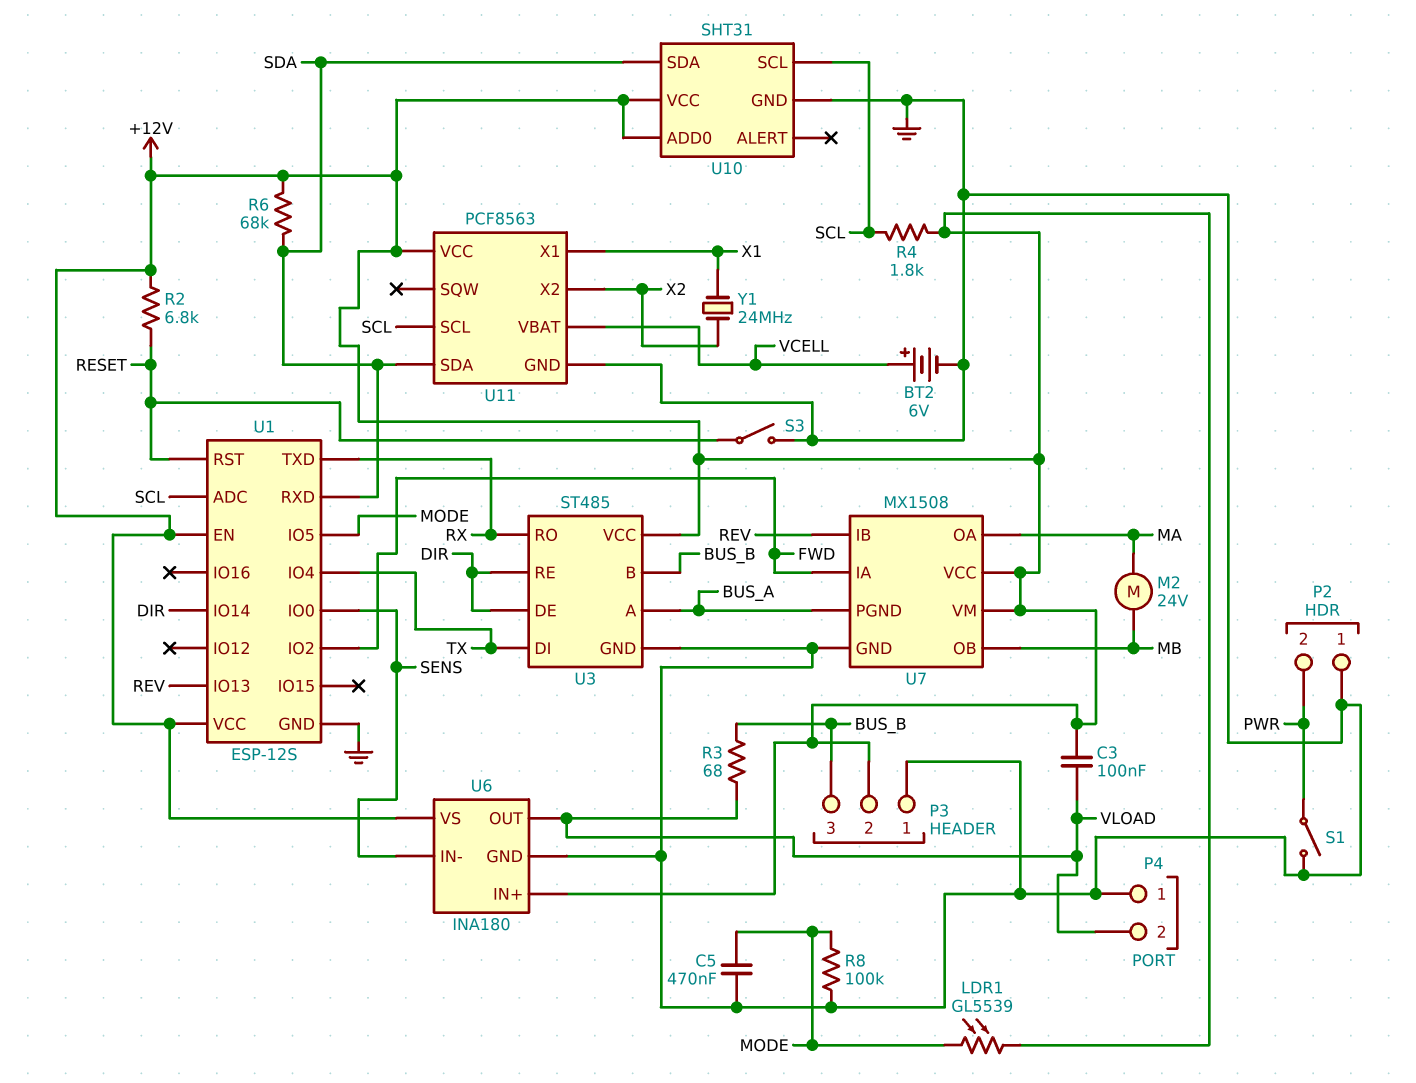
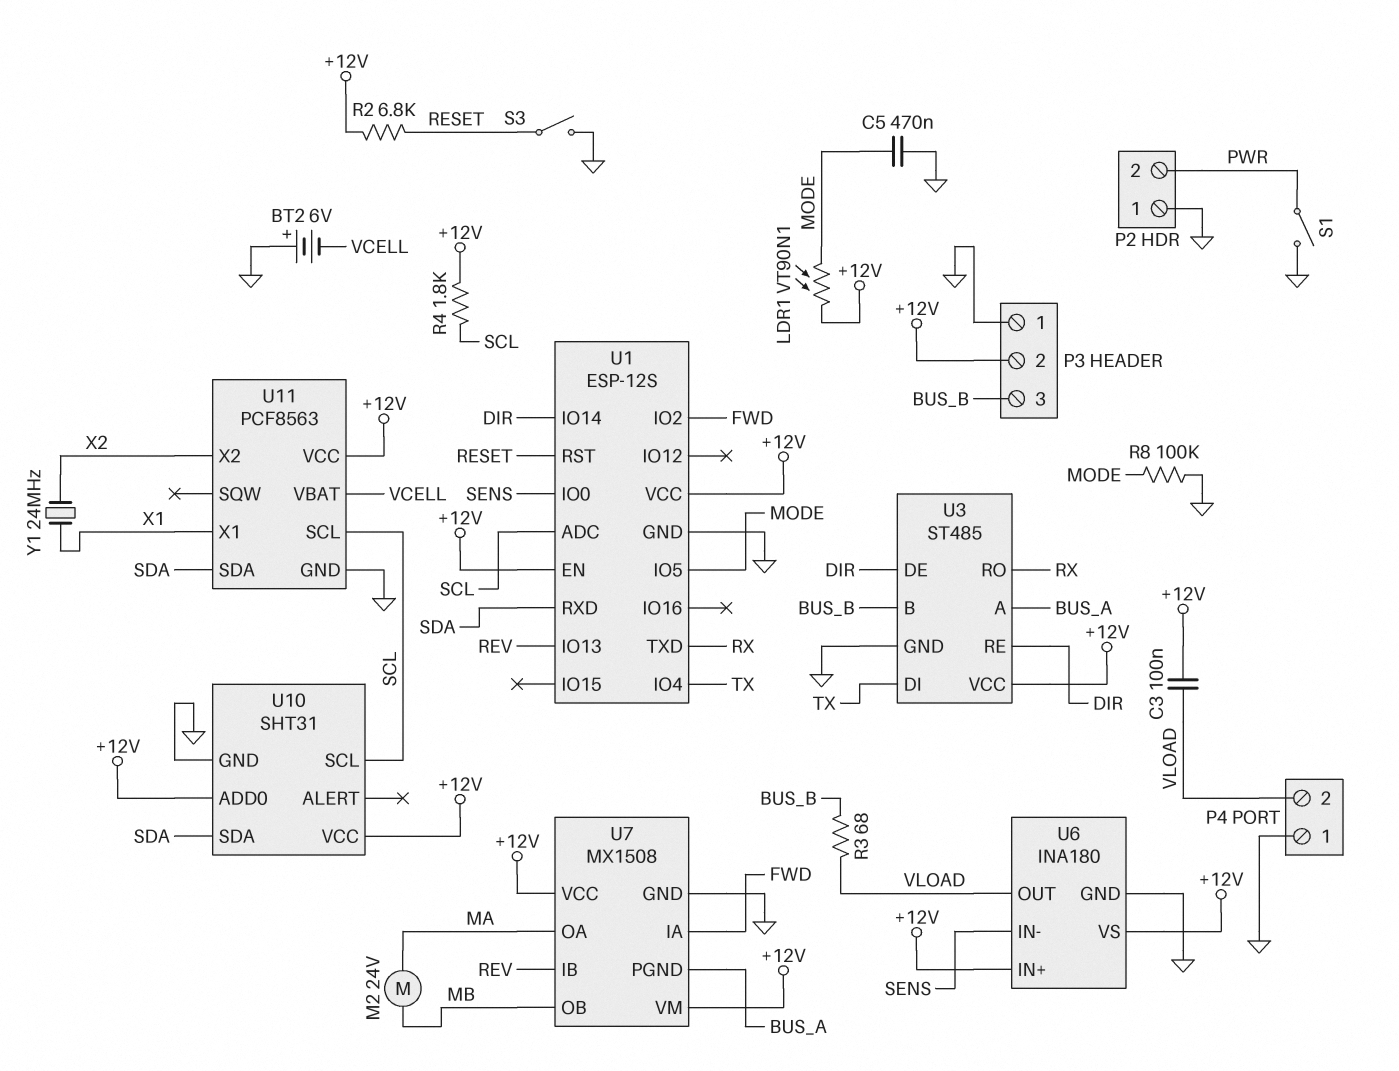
BT2: 6V (plus VCELL, minus GND) -> 6V (plus GND, minus VCELL)
LDR1: GL5539 (+12V, MODE) -> VT90N1 (+12V, MODE)
R6: 68k (+12V, SDA) -> none

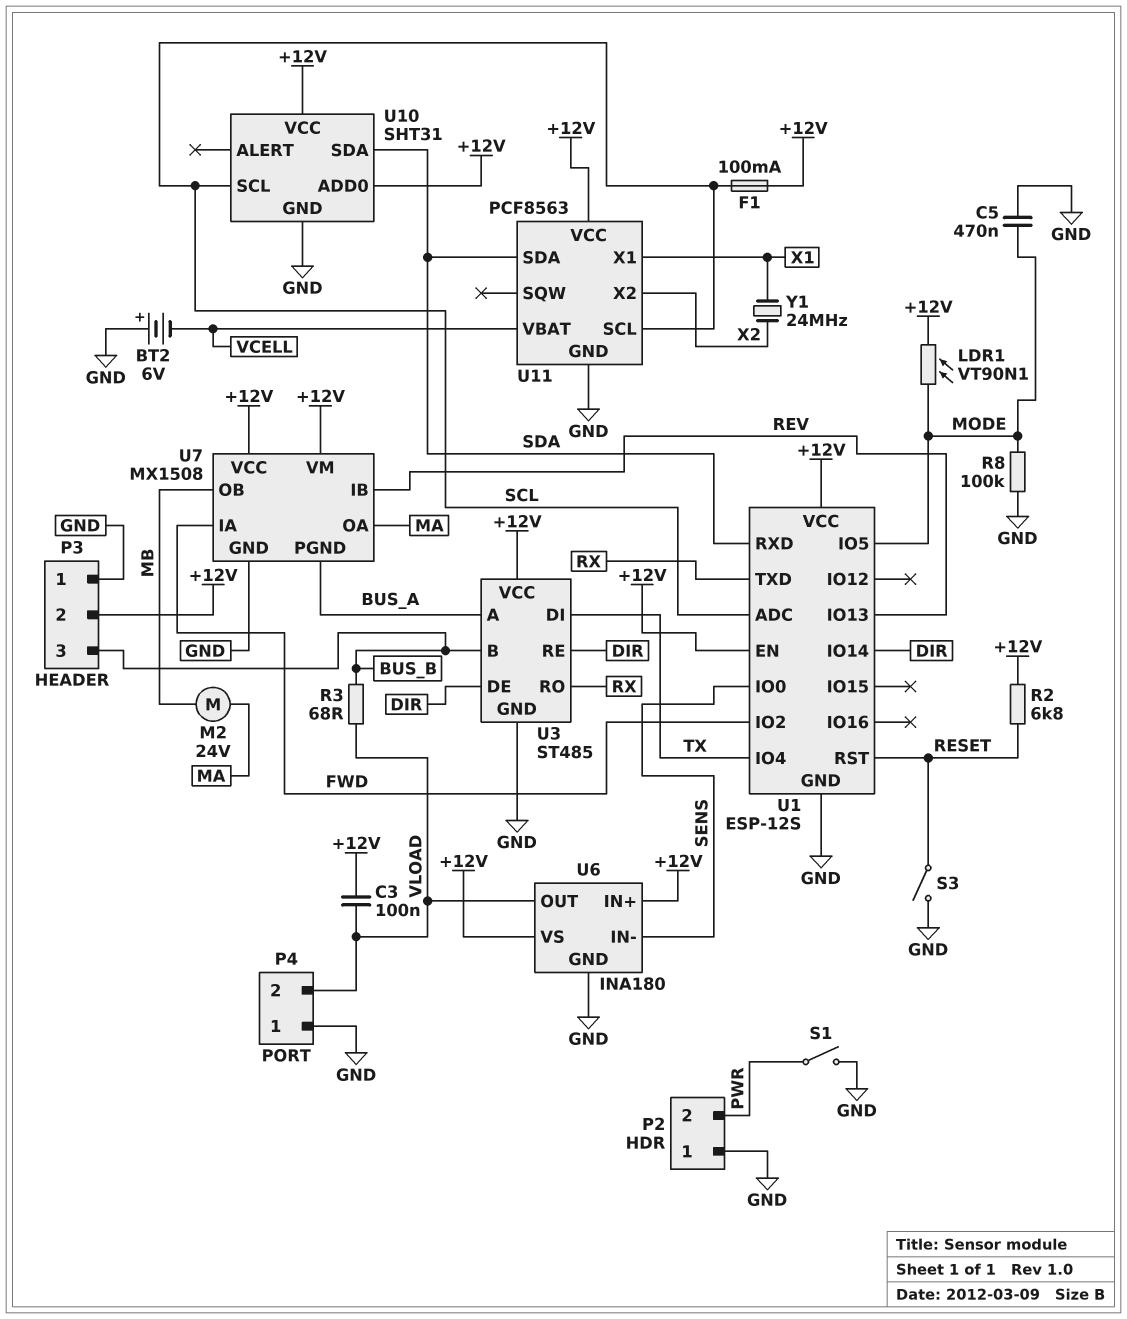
F1: none -> 100mA (+12V, SCL)
R4: 1.8k (+12V, SCL) -> none

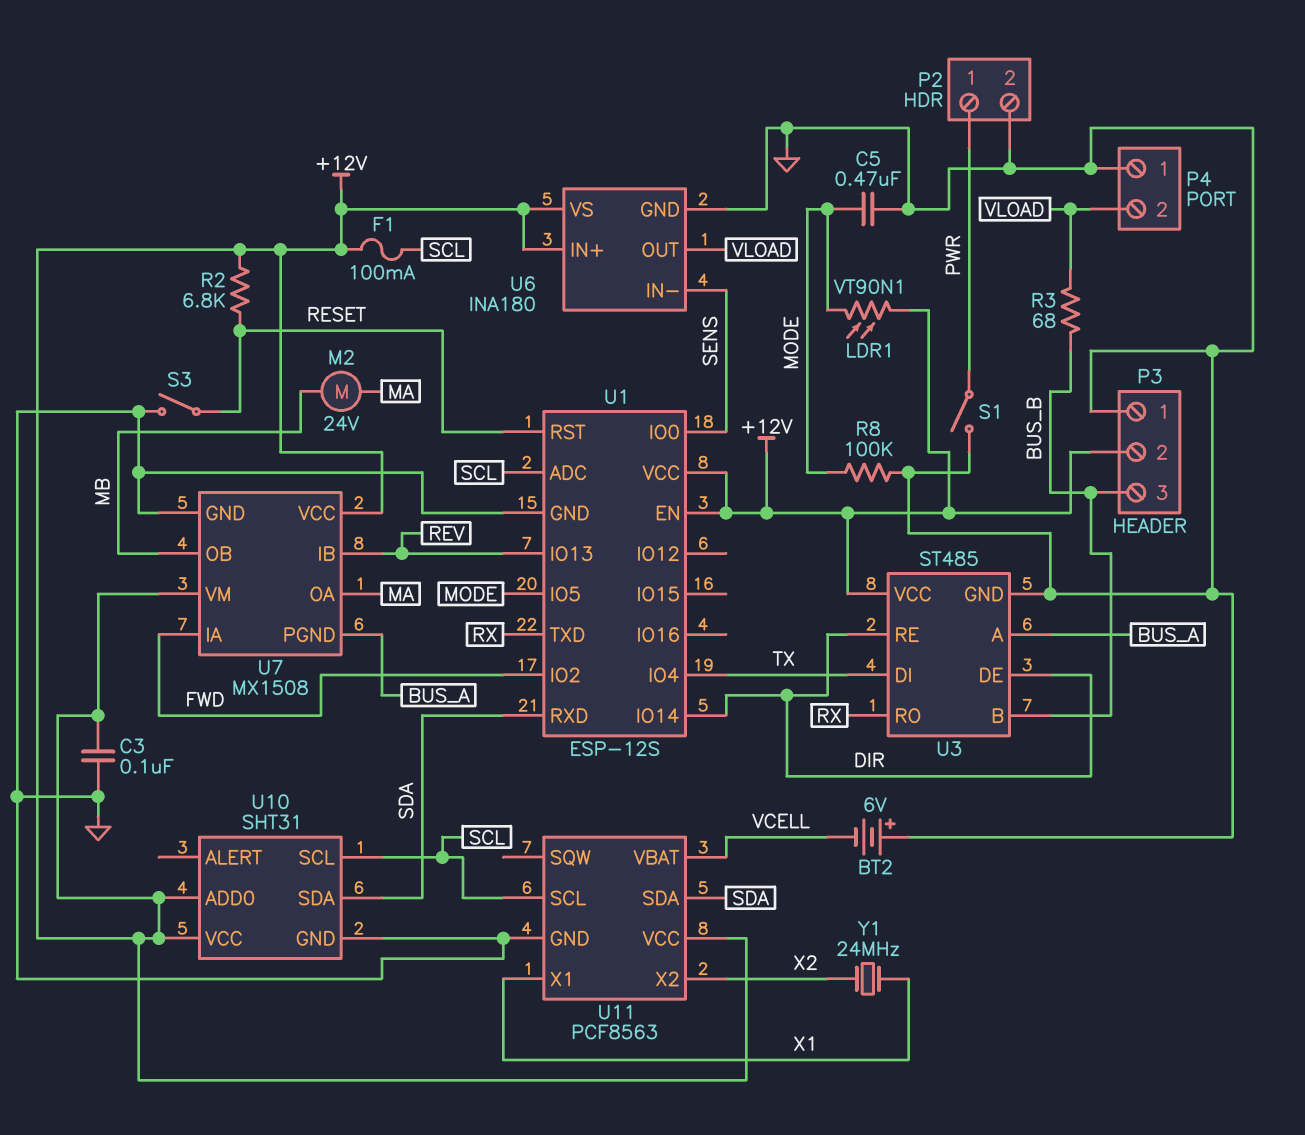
C3: 100nF (+12V, VLOAD) -> 100nF (+12V, GND)
P2 pin 1: GND -> PWR
P2 pin 2: PWR -> GND

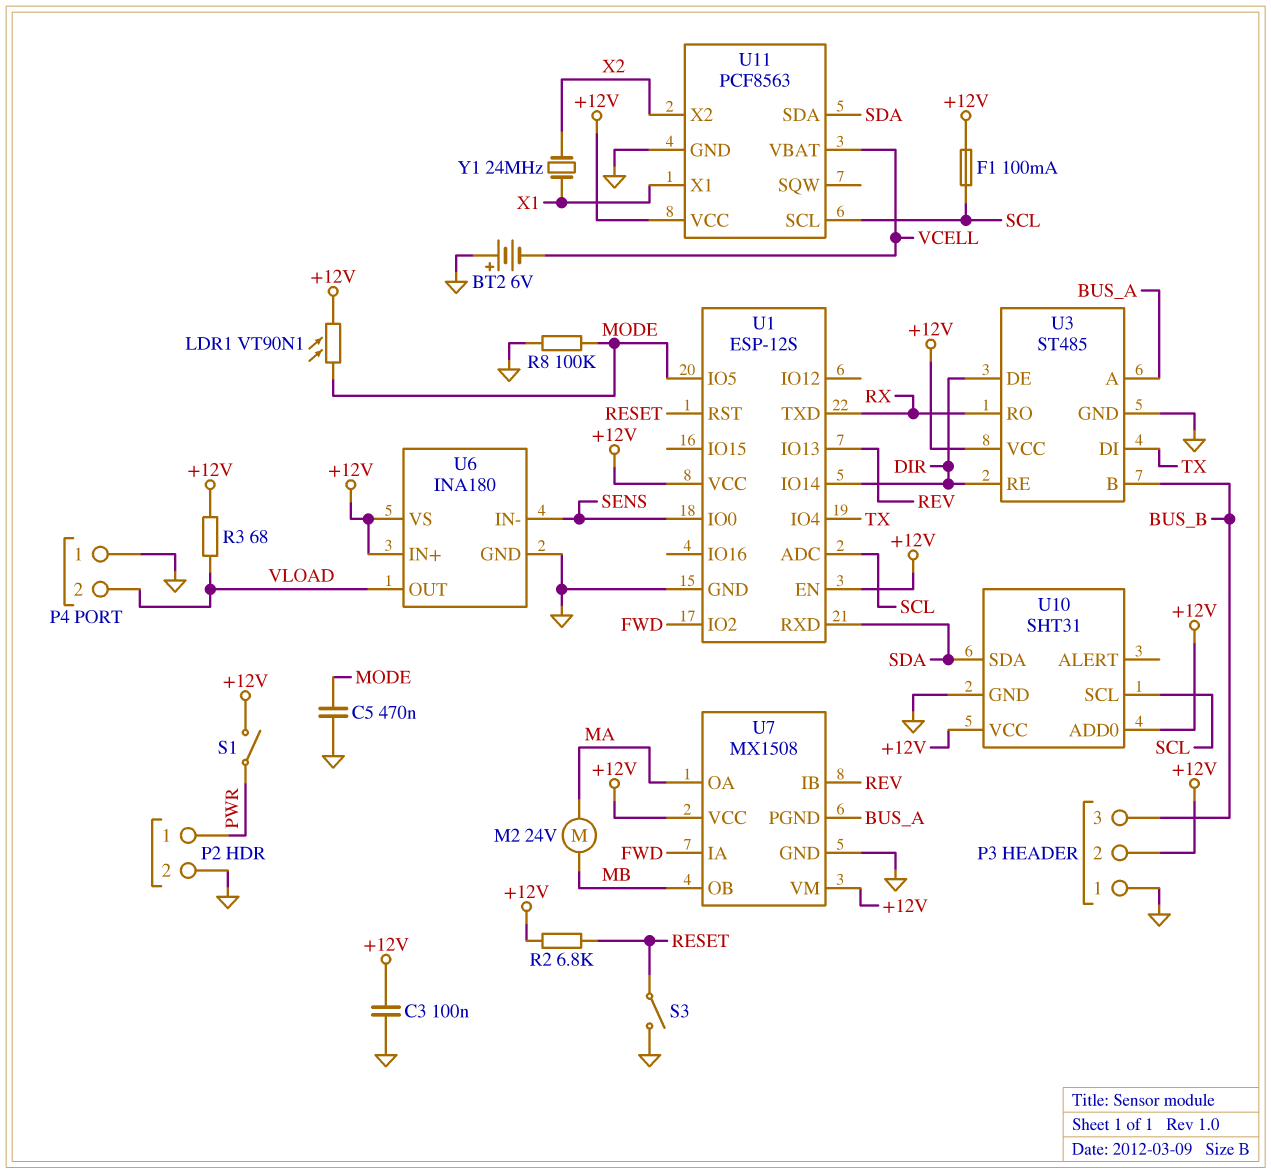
R3: 68 (BUS_B, VLOAD) -> 68 (+12V, VLOAD)
S1: switch (GND, PWR) -> switch (+12V, PWR)

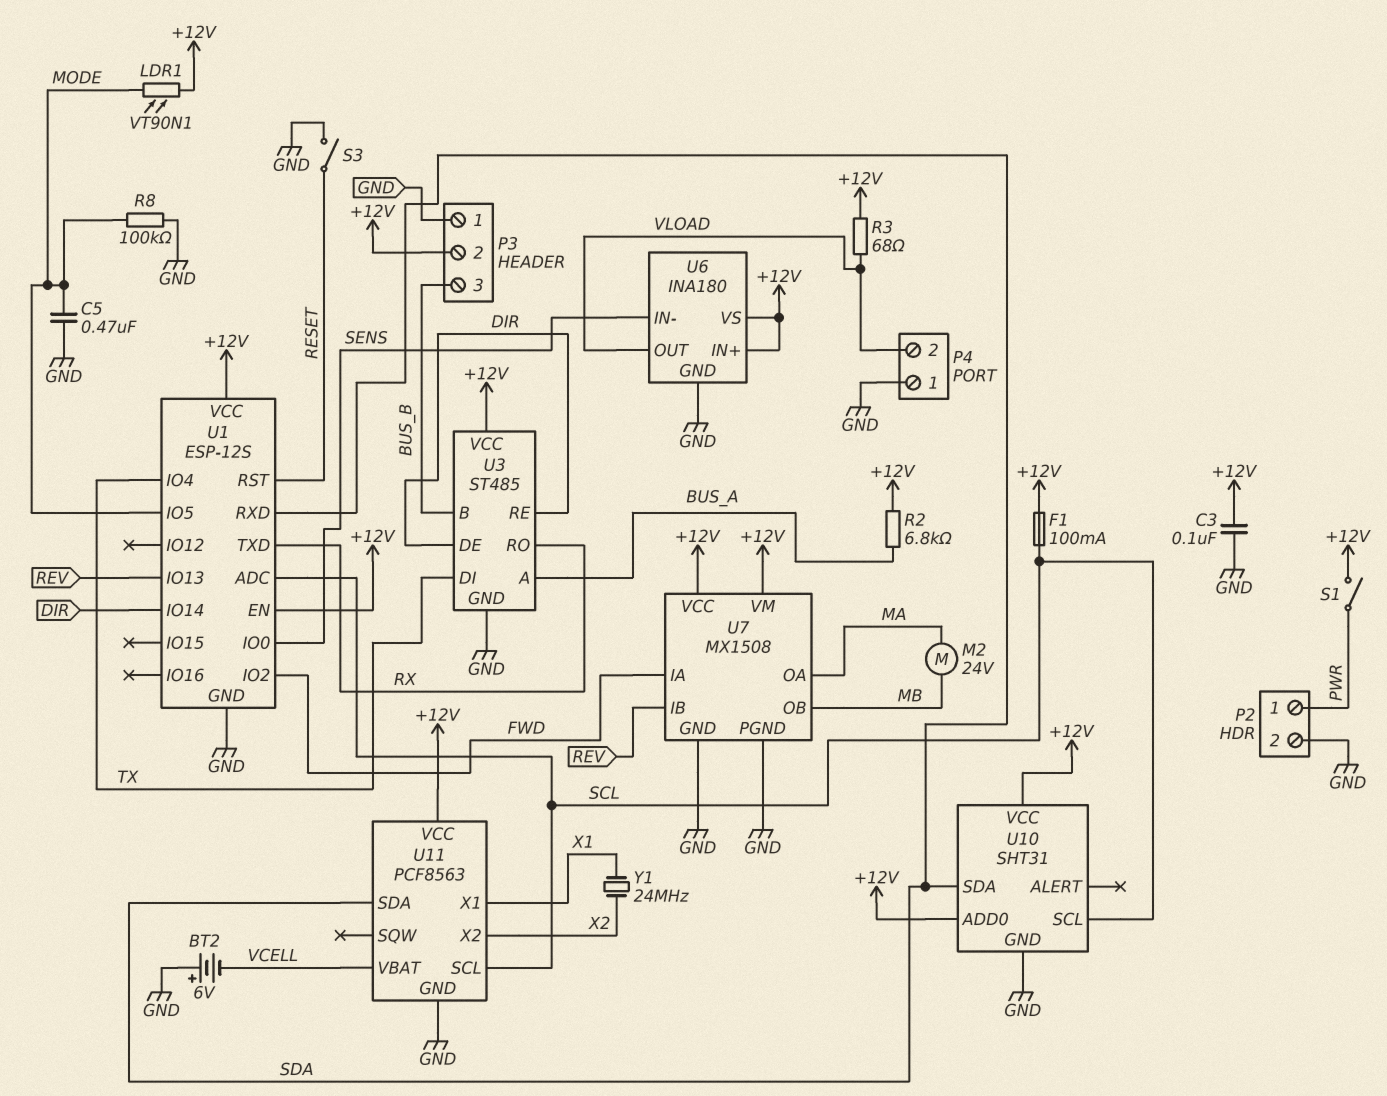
R2: 6.8k (+12V, RESET) -> 6.8k (+12V, BUS_A)
U7 pin PGND: BUS_A -> GND

